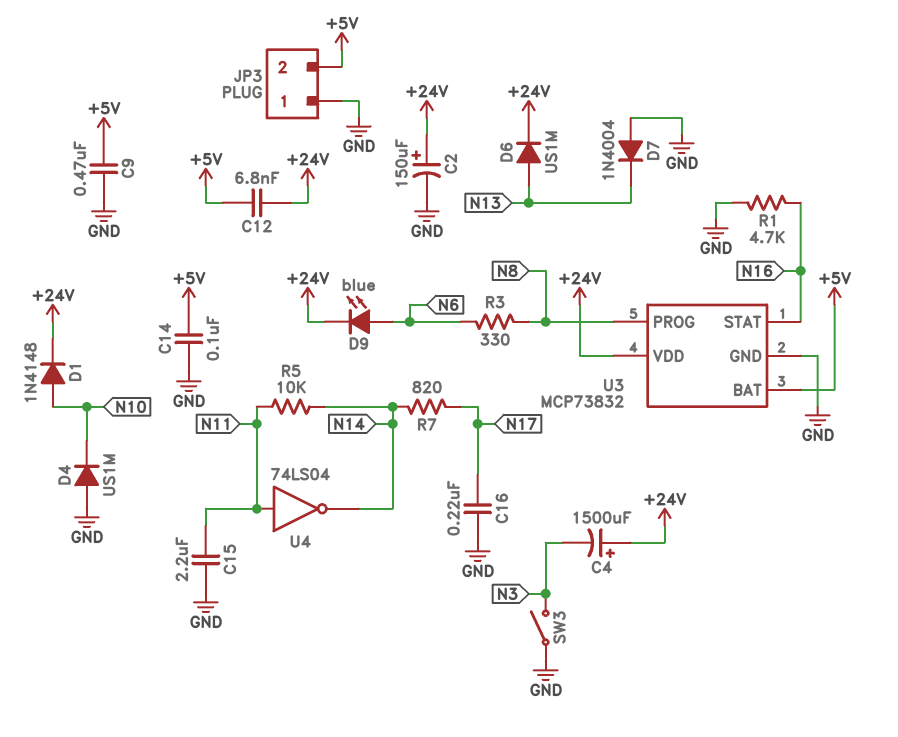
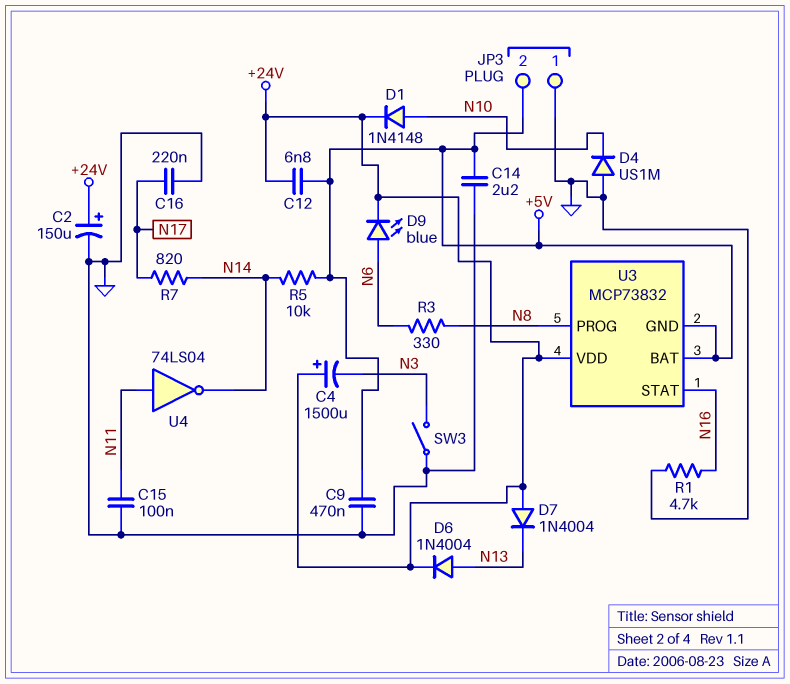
C14: 100nF (+5V, GND) -> 2.2uF (+5V, GND)
C15: 2.2uF (GND, N11) -> 100nF (GND, N11)
D6: diode US1M (A N13, K +24V) -> diode 1N4004 (A N13, K +24V)
D7: diode 1N4004 (A GND, K N13) -> diode 1N4004 (A +24V, K N13)
R5: 10k (N11, N14) -> 10k (+5V, N14)
U3 pin GND: GND -> +5V

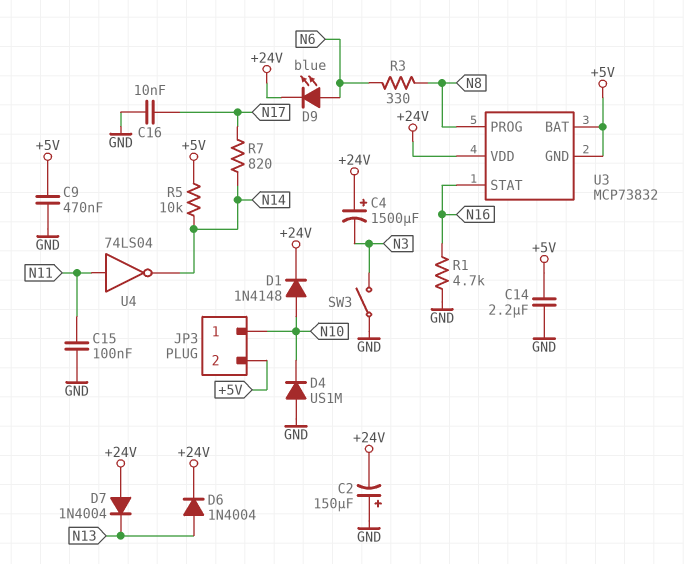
C2: 150uF (plus +24V, minus GND) -> 150uF (plus GND, minus +24V)
C12: 6.8nF (+5V, +24V) -> none
C16: 220nF (GND, N17) -> 10nF (GND, N17)
JP3 pin 1: GND -> N10

